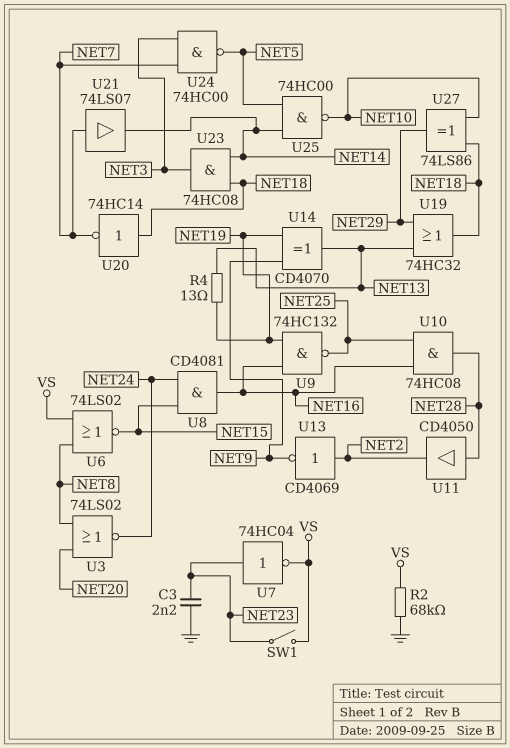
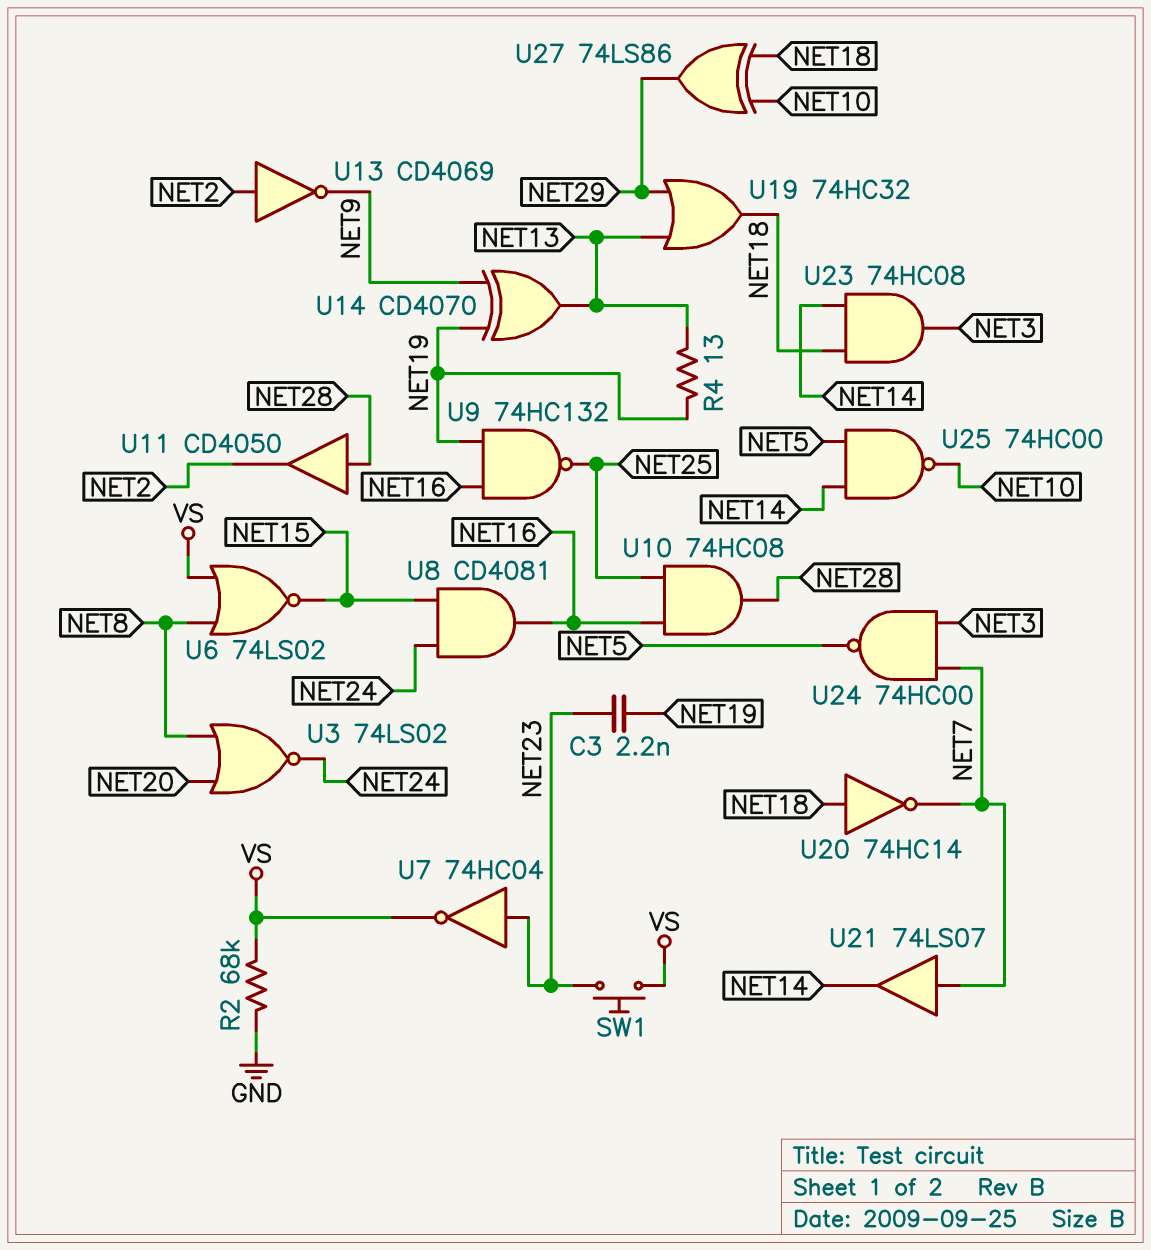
C3: 2.2nF (GND, NET23) -> 2.2nF (NET19, NET23)
SW1: switch (NET23, VS) -> button (NET23, VS)

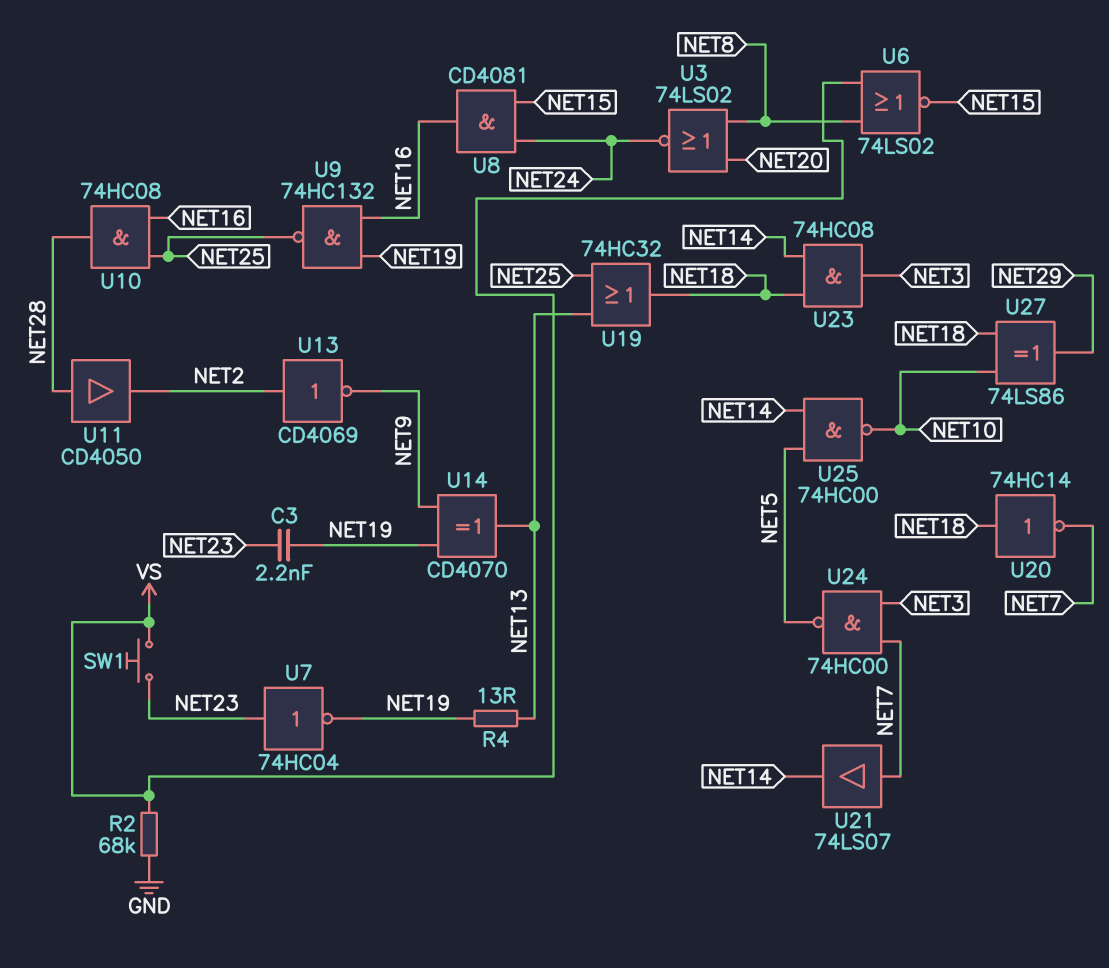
U7: NOT 74HC04 (in NET23, out VS) -> NOT 74HC04 (in NET23, out NET19)
U19: OR 74HC32 (in NET13, in NET29, out NET18) -> OR 74HC32 (in NET13, in NET25, out NET18)

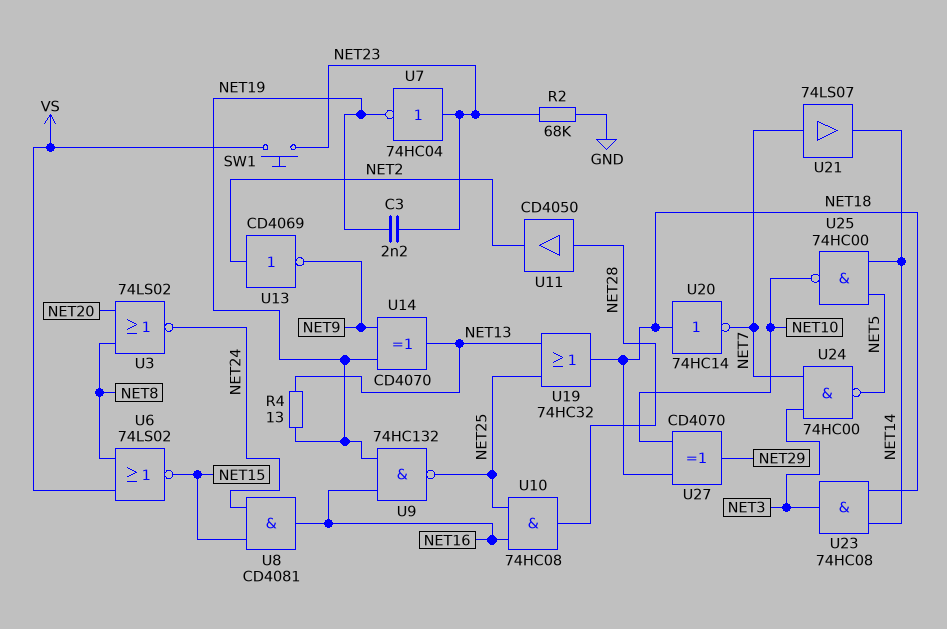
R2: 68k (GND, VS) -> 68k (GND, NET23)
U27: XOR 74LS86 (in NET10, in NET18, out NET29) -> XOR CD4070 (in NET10, in NET18, out NET29)

